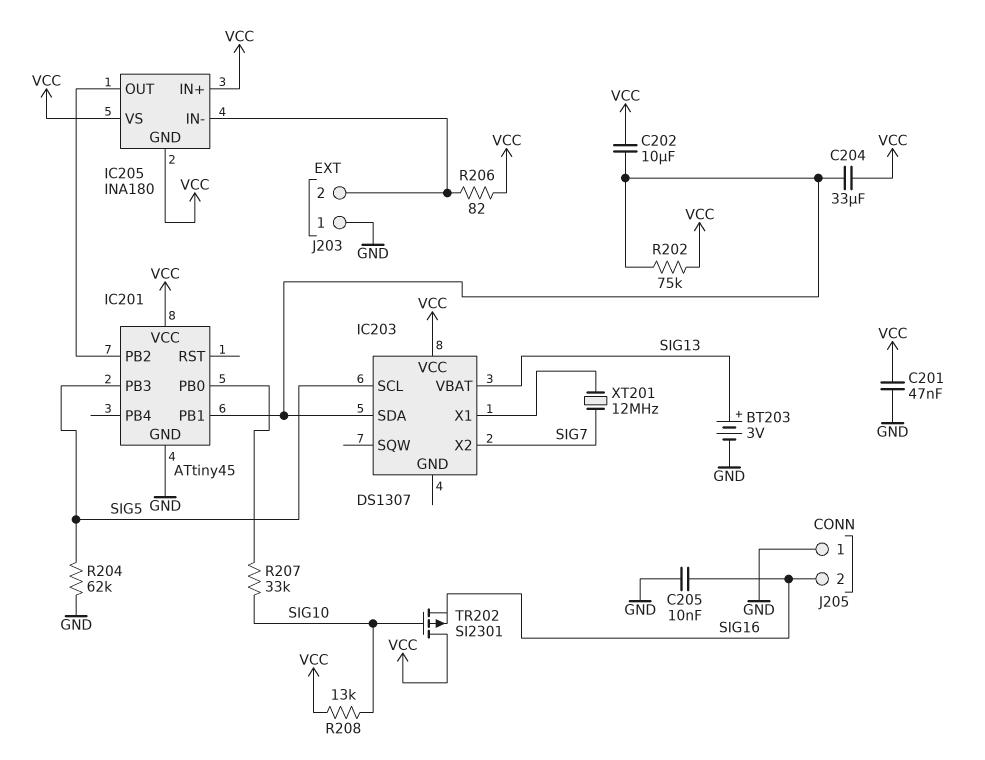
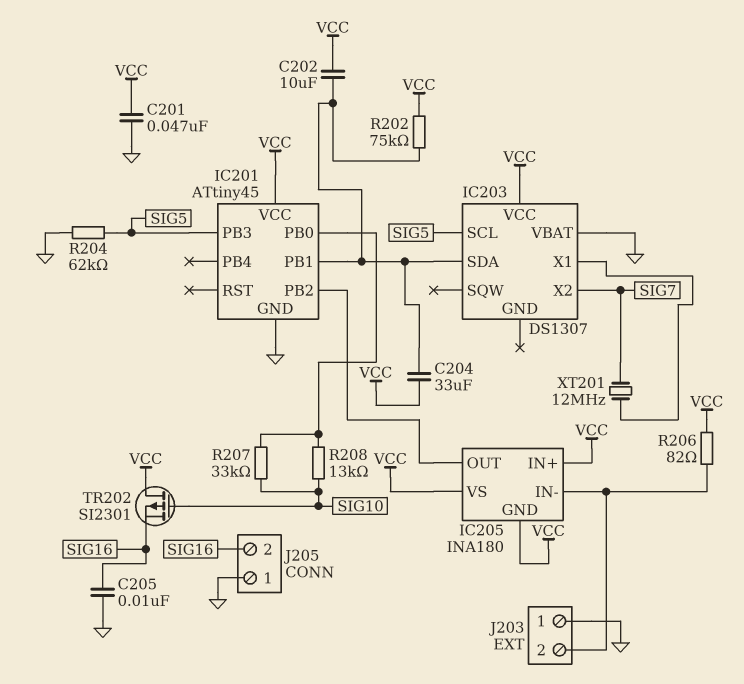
BT203: 3V (plus SIG13, minus GND) -> none
IC203 pin VBAT: SIG13 -> GND
R208: 13k (SIG10, VCC) -> 13k (IC201/PB0, SIG10)

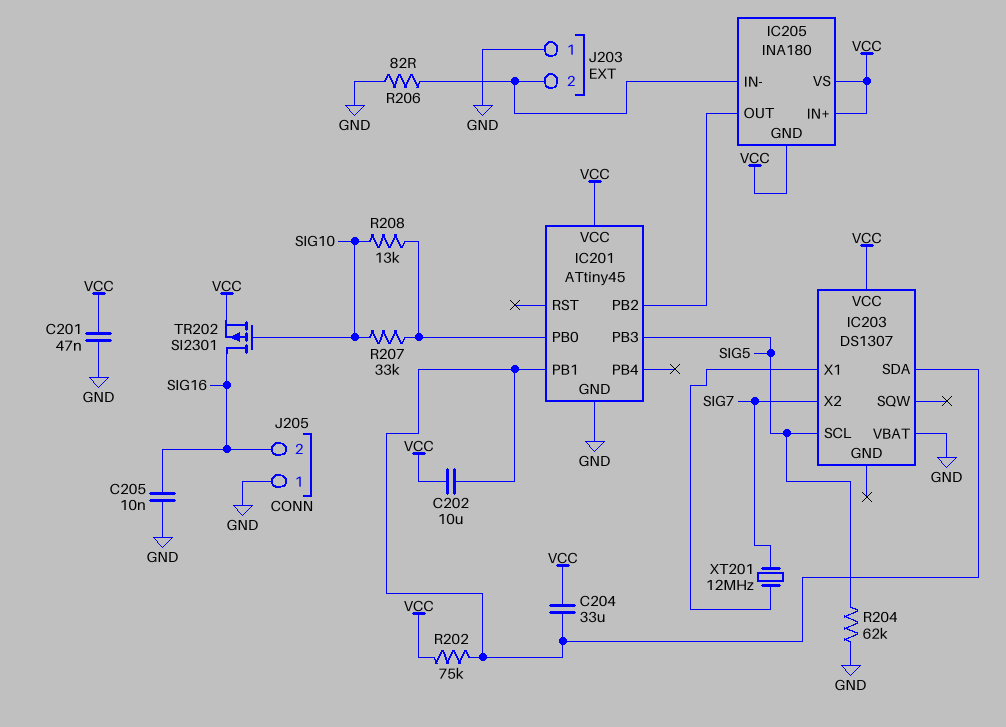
R206: 82 (IC205/IN-, VCC) -> 82 (GND, IC205/IN-)
TR202: PMOS SI2301 (G SIG10, D VCC, S SIG16) -> PMOS SI2301 (G SIG10, D SIG16, S VCC)

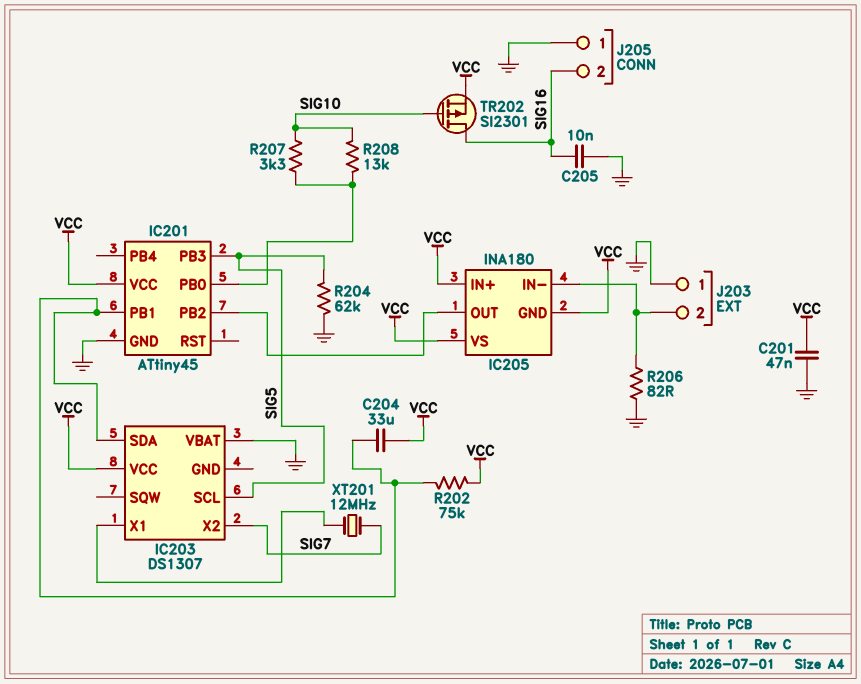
C202: 10uF (IC201/PB1, VCC) -> none
R207: 33k (IC201/PB0, SIG10) -> 3.3k (IC201/PB0, SIG10)

